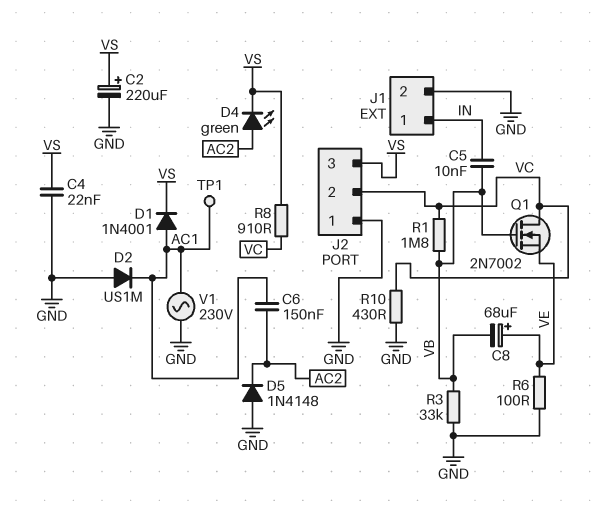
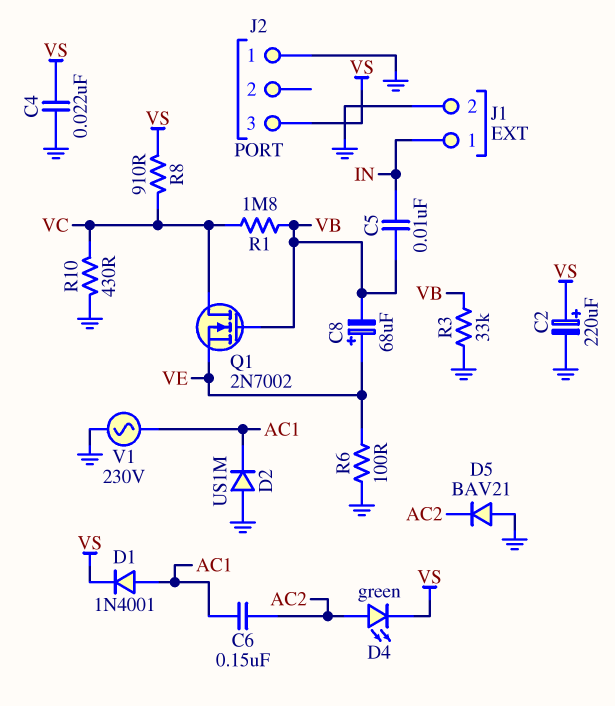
D5: diode 1N4148 (A GND, K AC2) -> diode BAV21 (A GND, K AC2)
J2 pin 2: VC -> none
TP1: test point (AC1) -> none

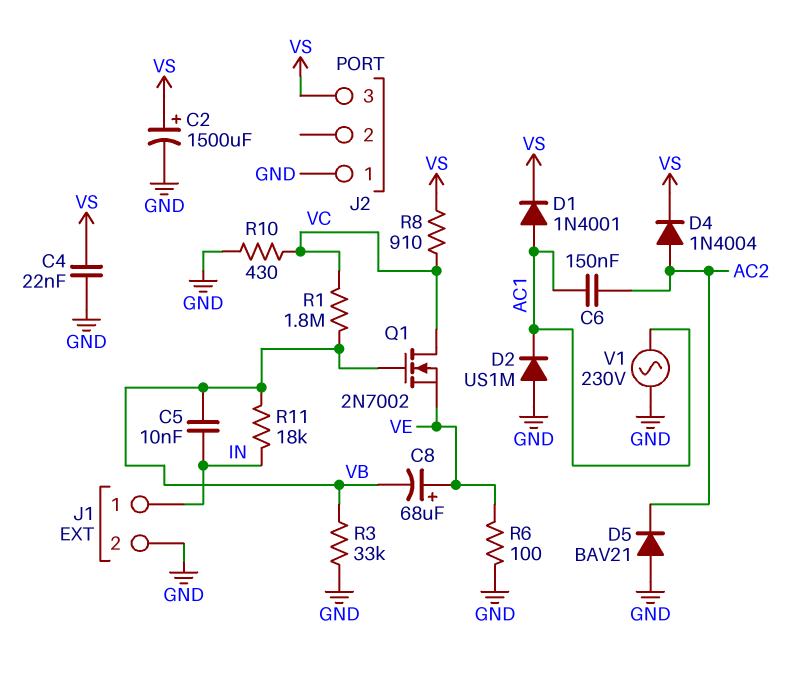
C2: 220uF (plus VS, minus GND) -> 1500uF (plus VS, minus GND)
D4: LED green (A AC2, K VS) -> diode 1N4004 (A AC2, K VS)
R11: none -> 18k (IN, VB)

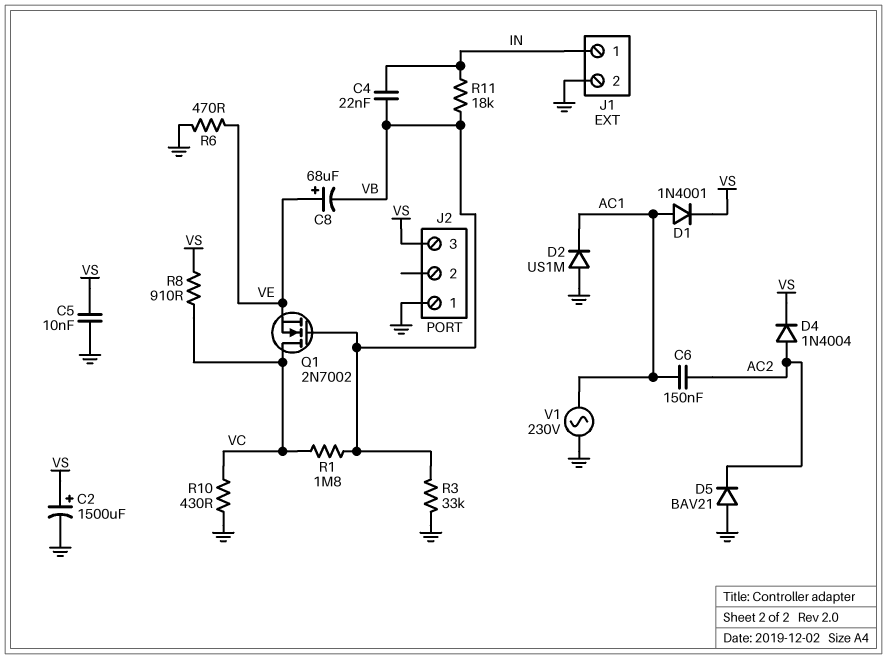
C4: 22nF (GND, VS) -> 22nF (IN, VB)
C5: 10nF (IN, VB) -> 10nF (GND, VS)
R6: 100 (GND, VE) -> 470 (GND, VE)

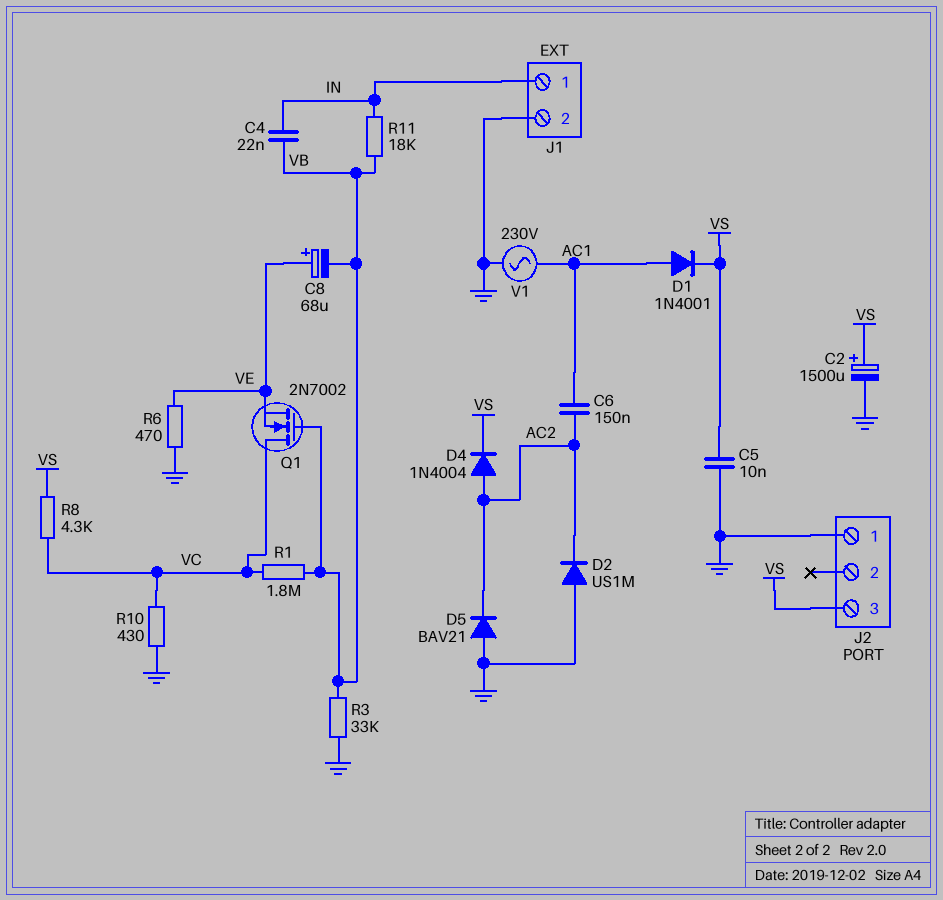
D2: diode US1M (A GND, K AC1) -> diode US1M (A GND, K AC2)
R8: 910 (VC, VS) -> 4.3k (VC, VS)

